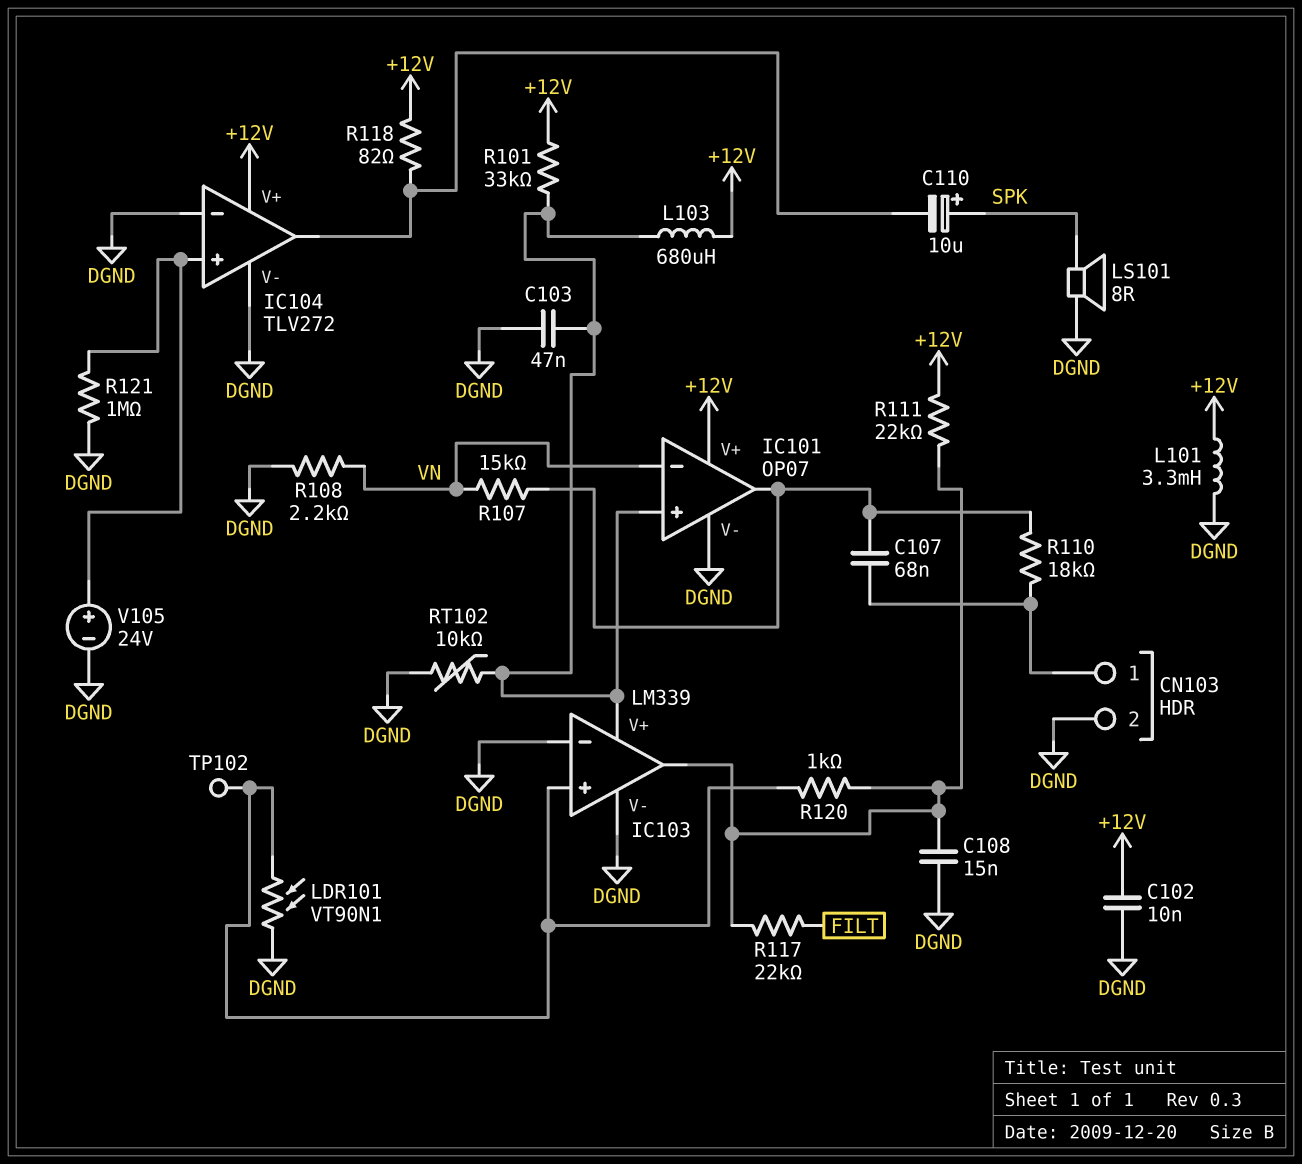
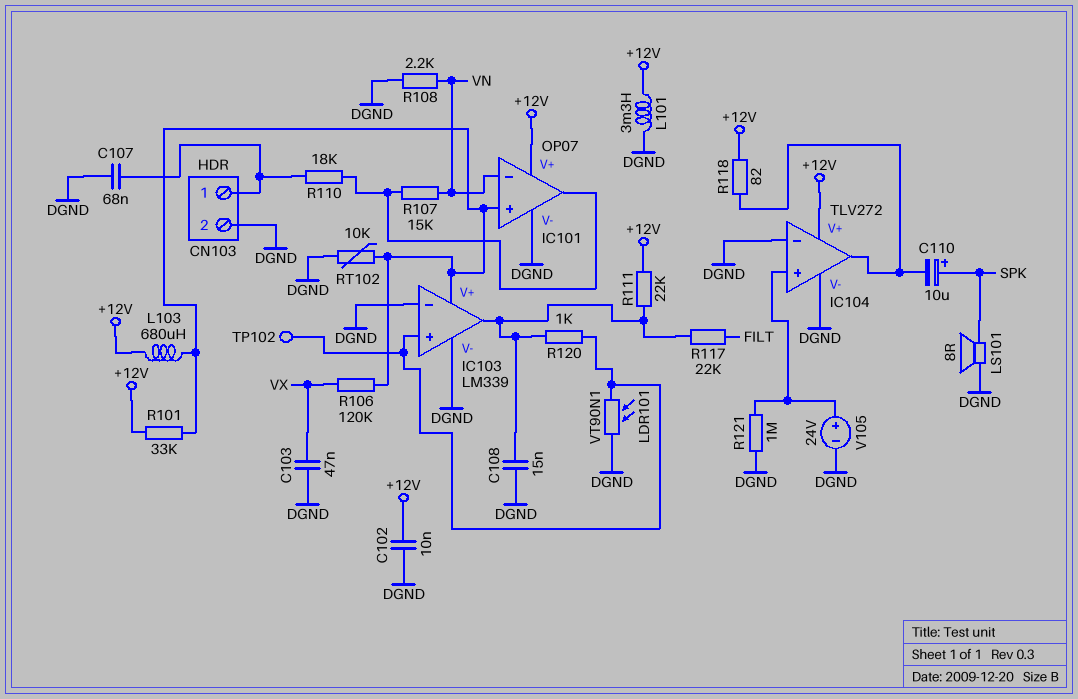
C103: 47nF (DGND, IC101/in+) -> 47nF (DGND, VX)
C107: 68nF (CN103/1, IC101/out) -> 68nF (CN103/1, DGND)
R106: none -> 120k (IC101/in+, VX)

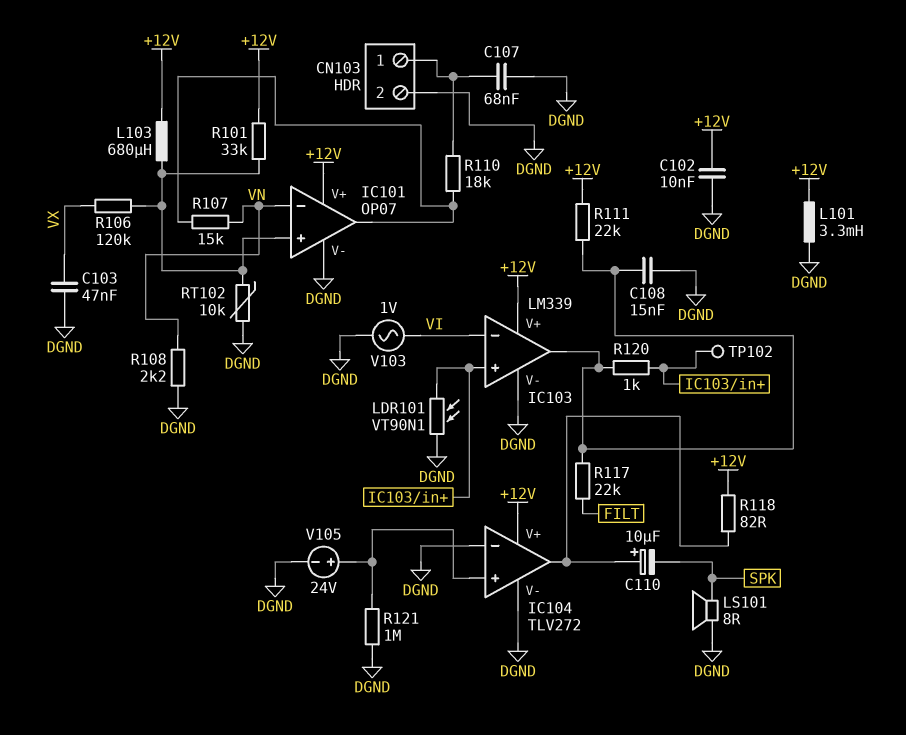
C110: 10uF (plus SPK, minus IC104/out) -> 10uF (plus IC104/out, minus SPK)
IC103 pin V+: IC101/in+ -> +12V
IC103 pin in-: DGND -> VI
V103: none -> AC 1V (DGND, VI)

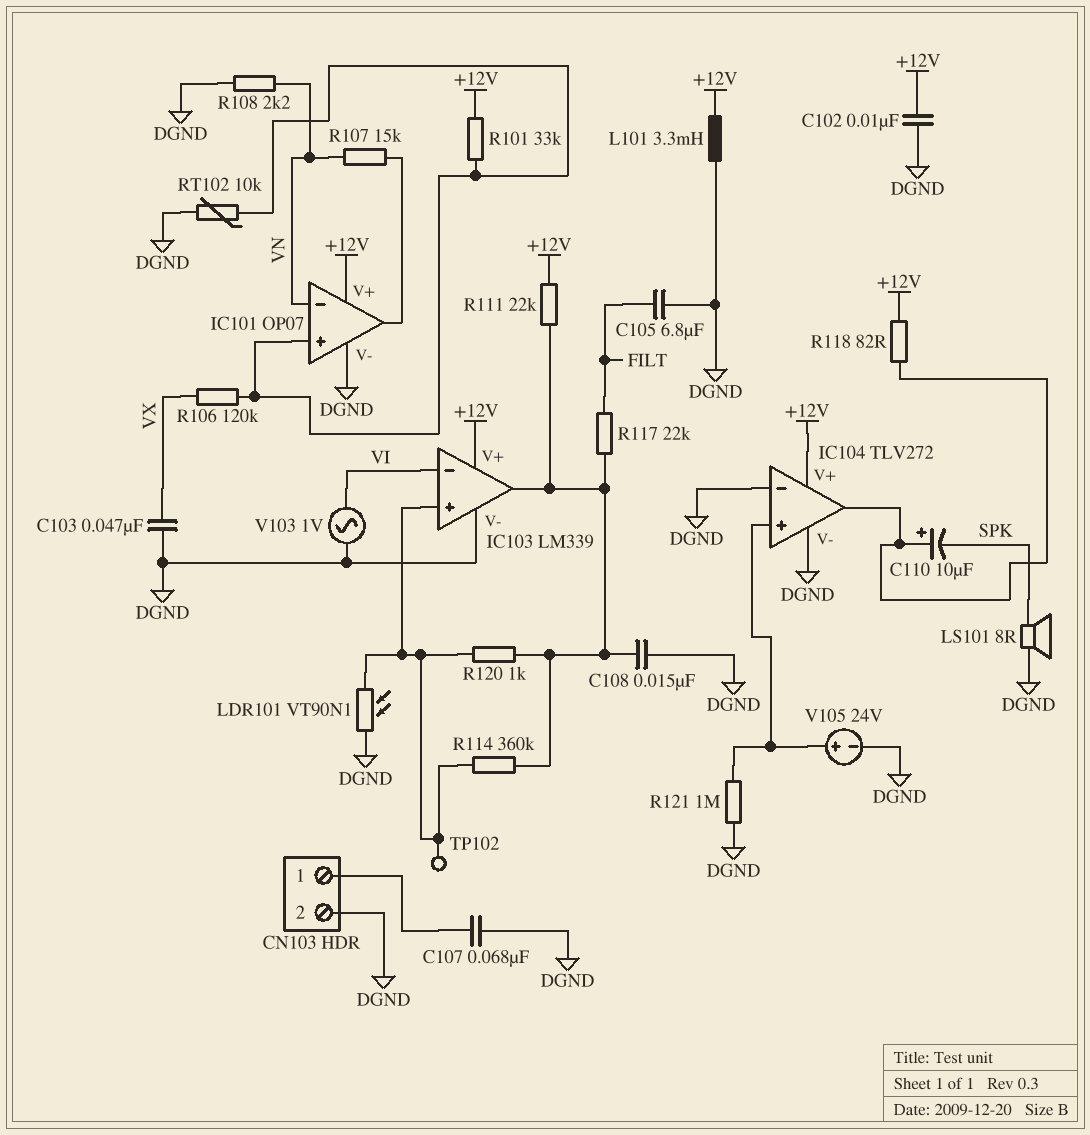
C105: none -> 6.8uF (DGND, FILT)
L103: 680uH (+12V, IC101/in+) -> none
R110: 18k (CN103/1, IC101/out) -> none
R114: none -> 360k (IC103/in+, IC103/out)

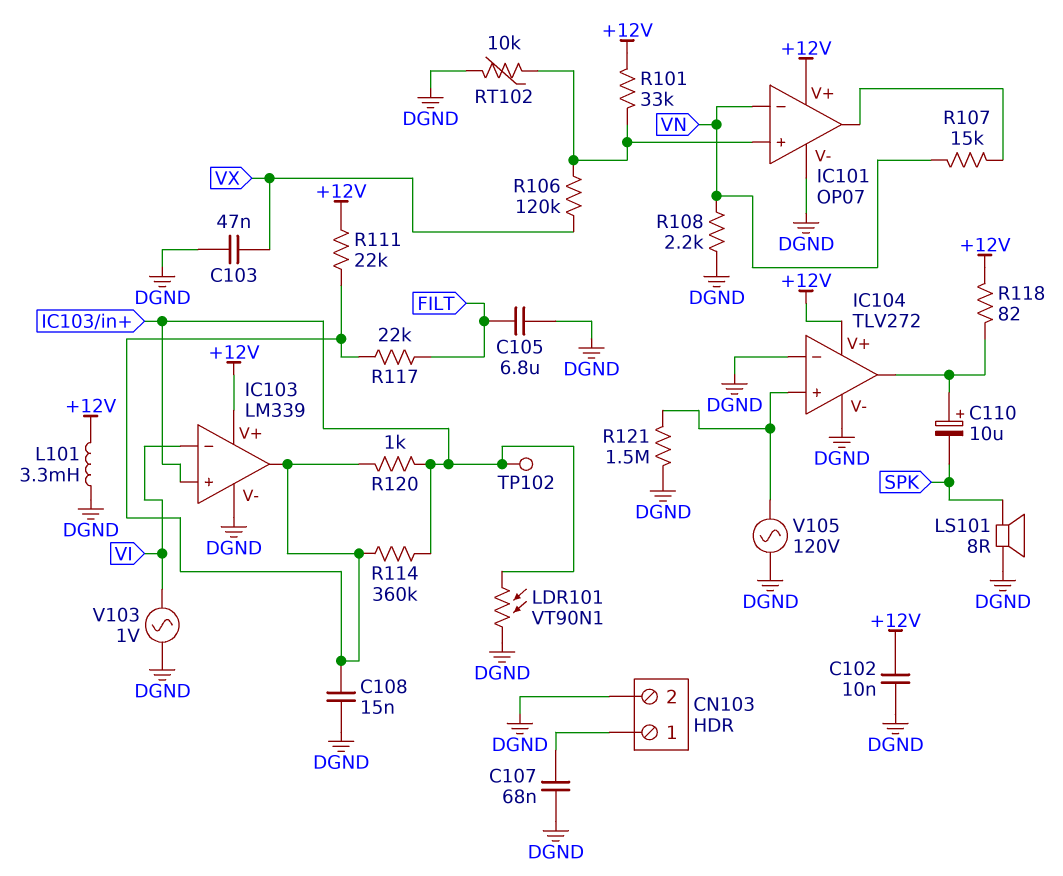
R121: 1M (DGND, IC104/in+) -> 1.5M (DGND, IC104/in+)
V105: 24V (plus IC104/in+, minus DGND) -> AC 120V (DGND, IC104/in+)

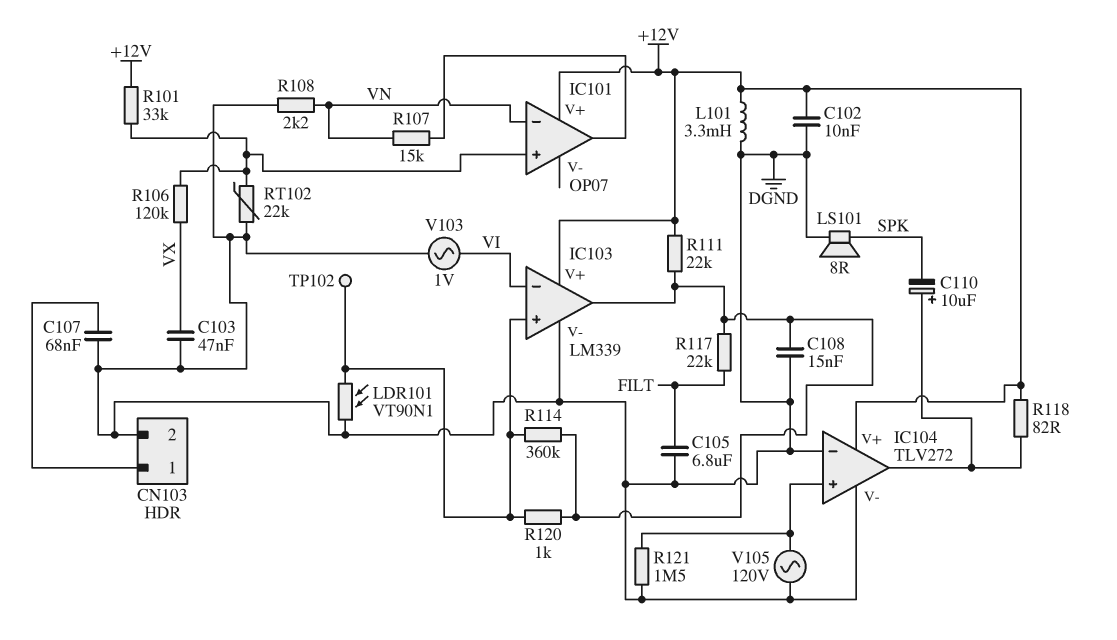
IC101 pin V-: DGND -> none
RT102: 10k (DGND, IC101/in+) -> 22k (DGND, IC101/in+)

